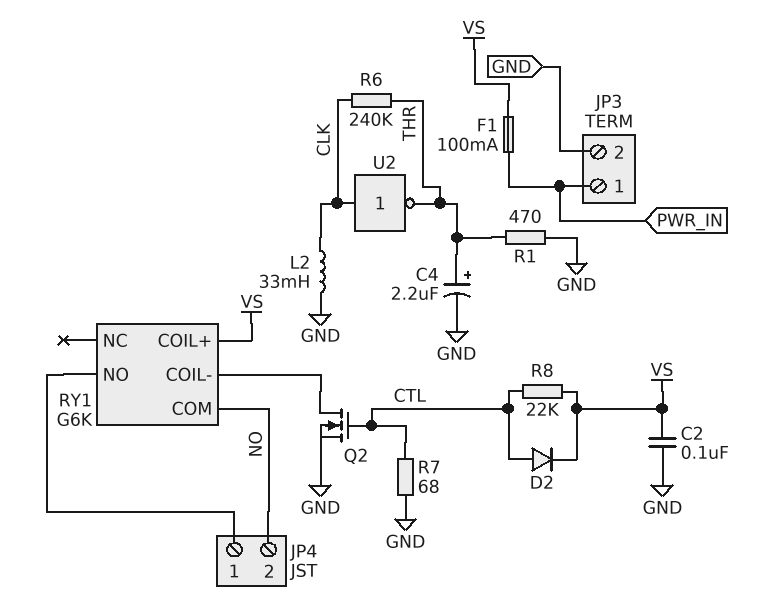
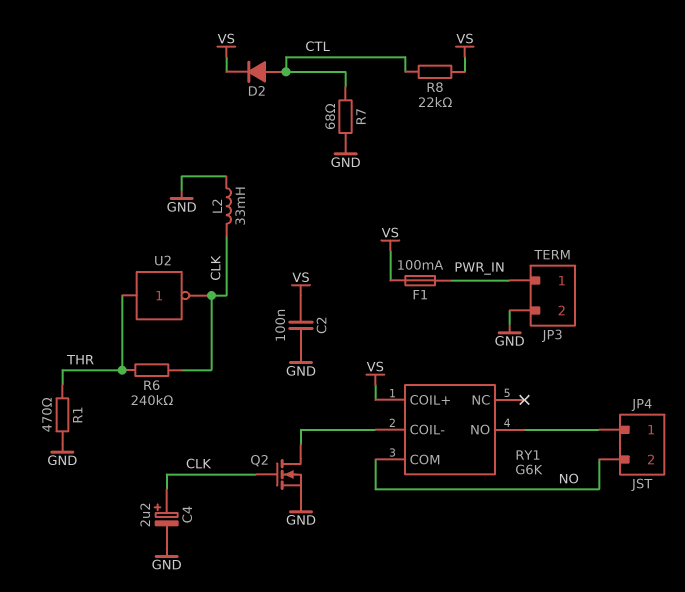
C4: 2.2uF (plus THR, minus GND) -> 2.2uF (plus CLK, minus GND)
Q2: NMOS (G CTL, D RY1/COIL-, S GND) -> NMOS (G CLK, D RY1/COIL-, S GND)
U2: NOT (in CLK, out THR) -> NOT (in THR, out CLK)

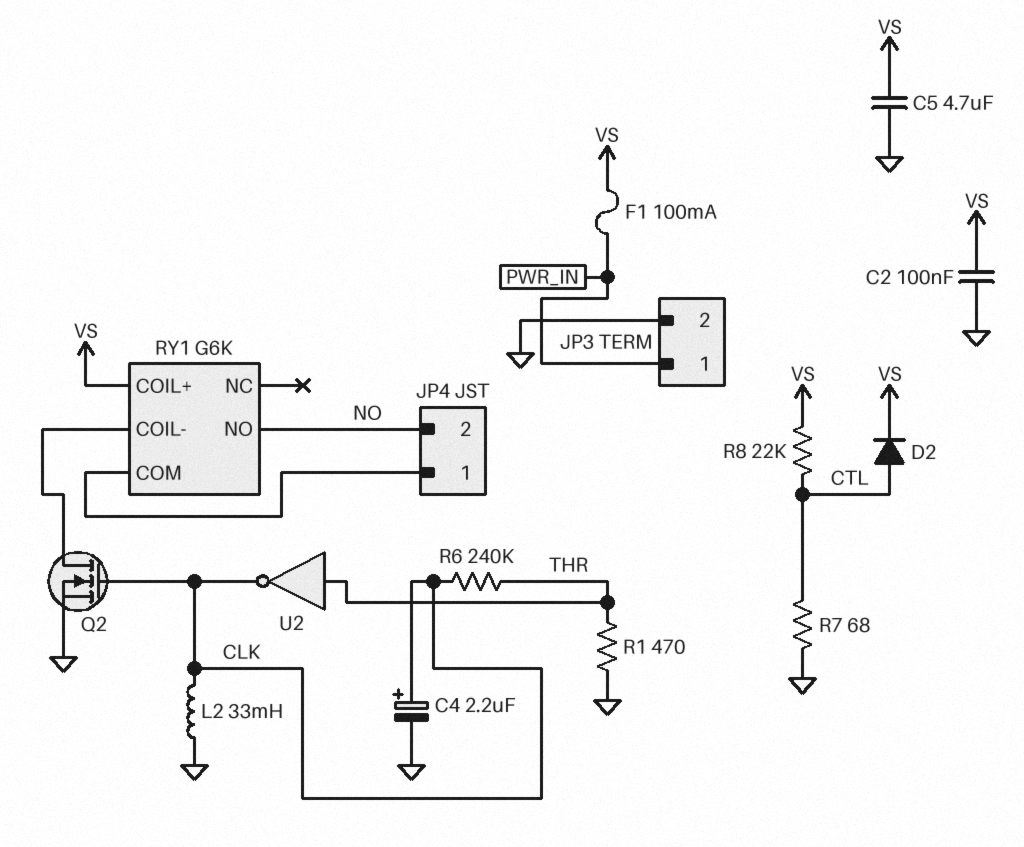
C5: none -> 4.7uF (GND, VS)
RY1 pin COM: NO -> JP4/1
RY1 pin NO: JP4/1 -> NO

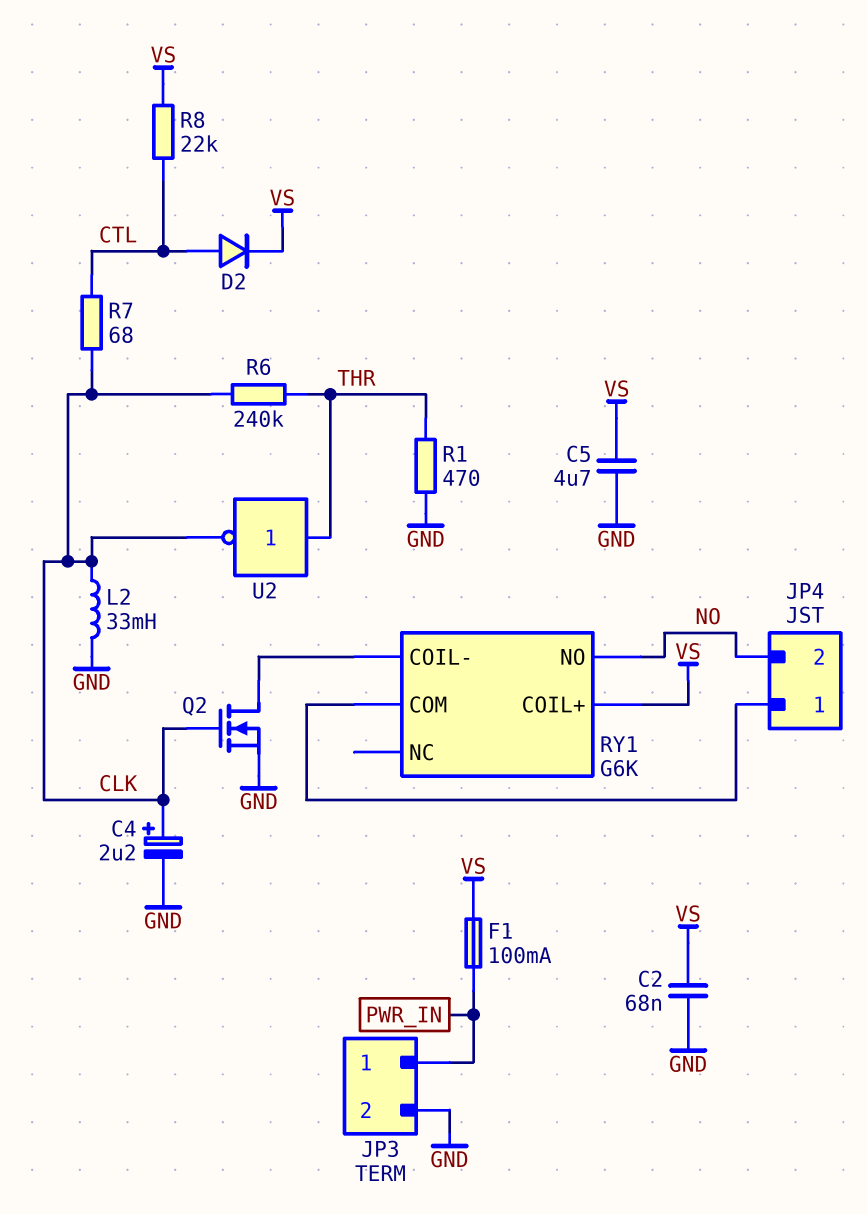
C2: 100nF (GND, VS) -> 68nF (GND, VS)
R7: 68 (CTL, GND) -> 68 (CLK, CTL)

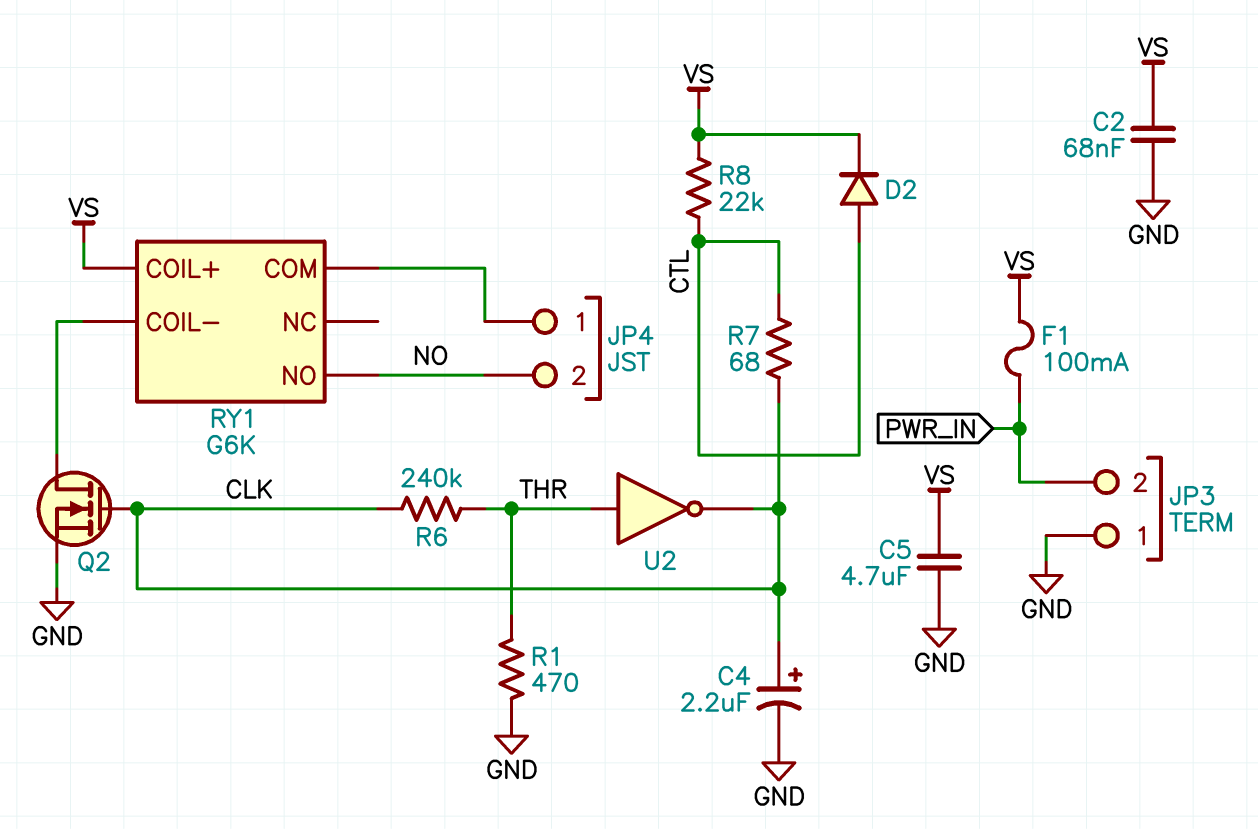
JP3 pin 1: PWR_IN -> GND
JP3 pin 2: GND -> PWR_IN
L2: 33mH (CLK, GND) -> none

